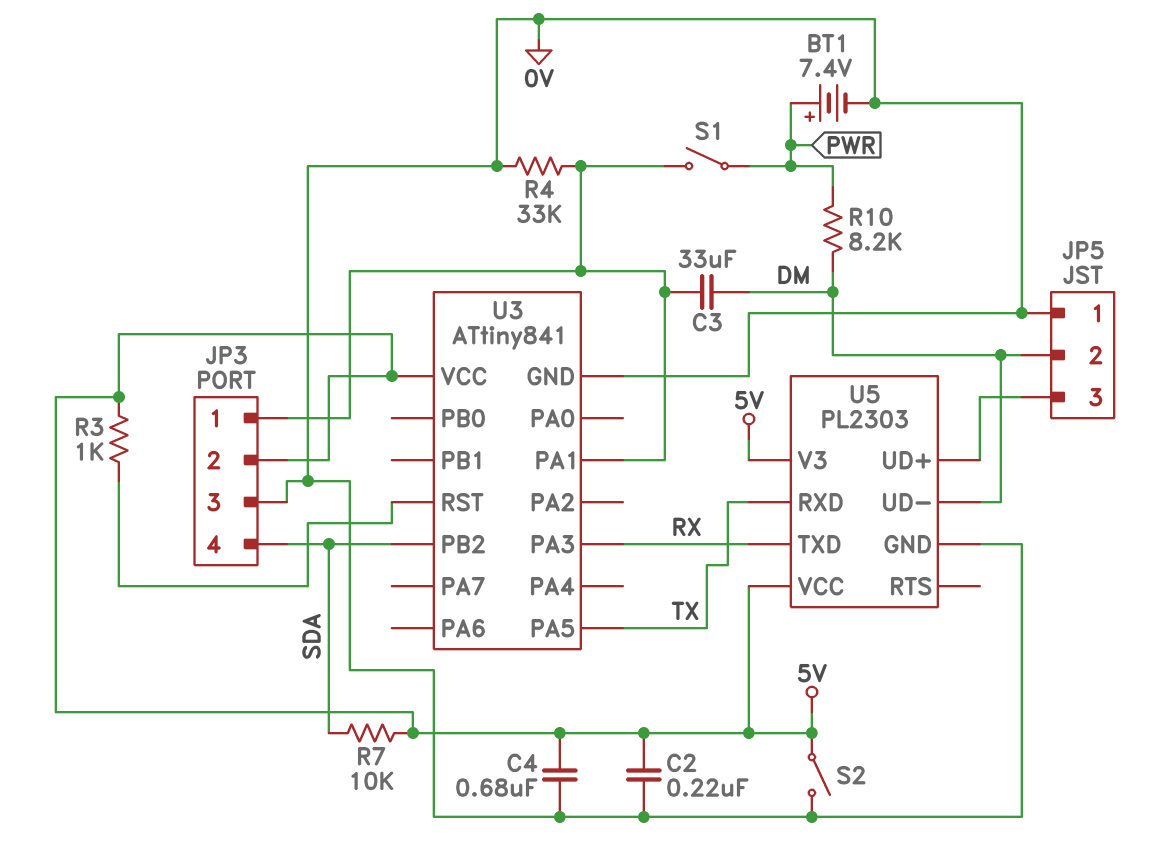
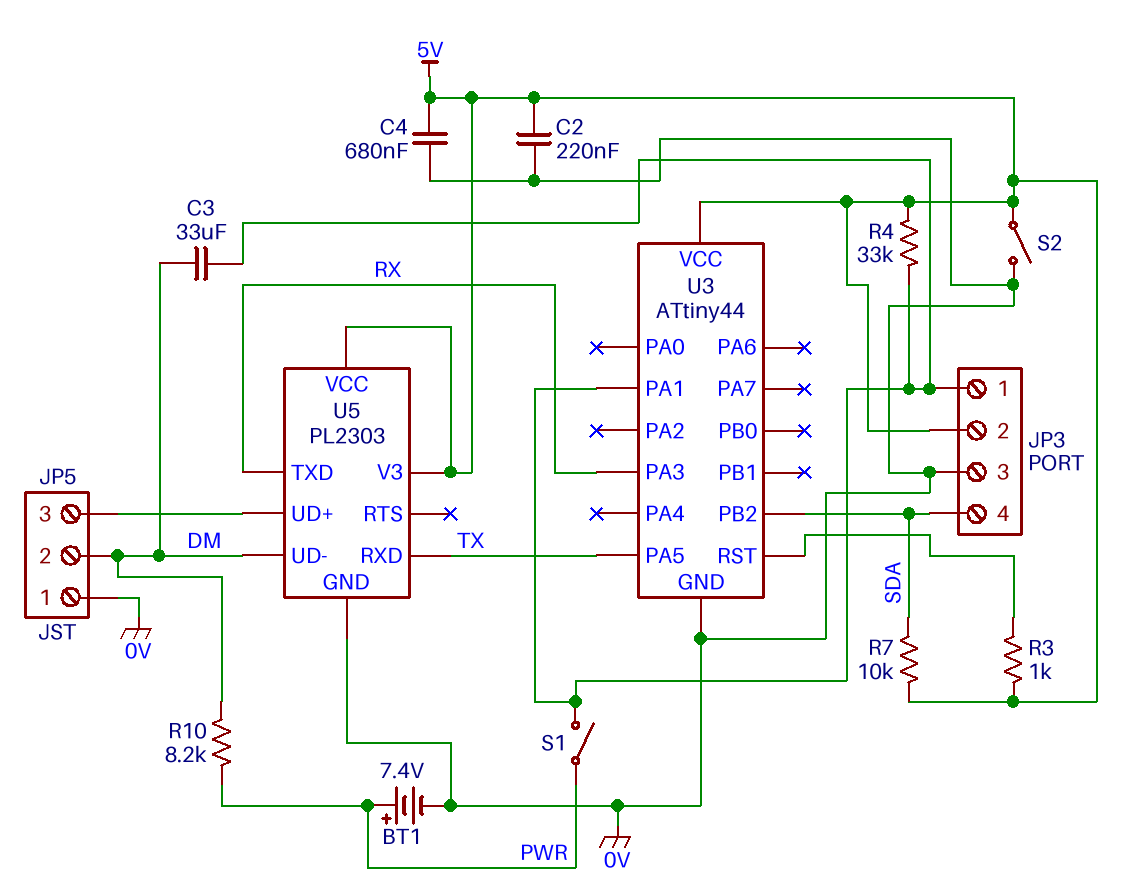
R4: 33k (0V, JP3/1) -> 33k (5V, JP3/1)
U3: ATtiny841 -> ATtiny44

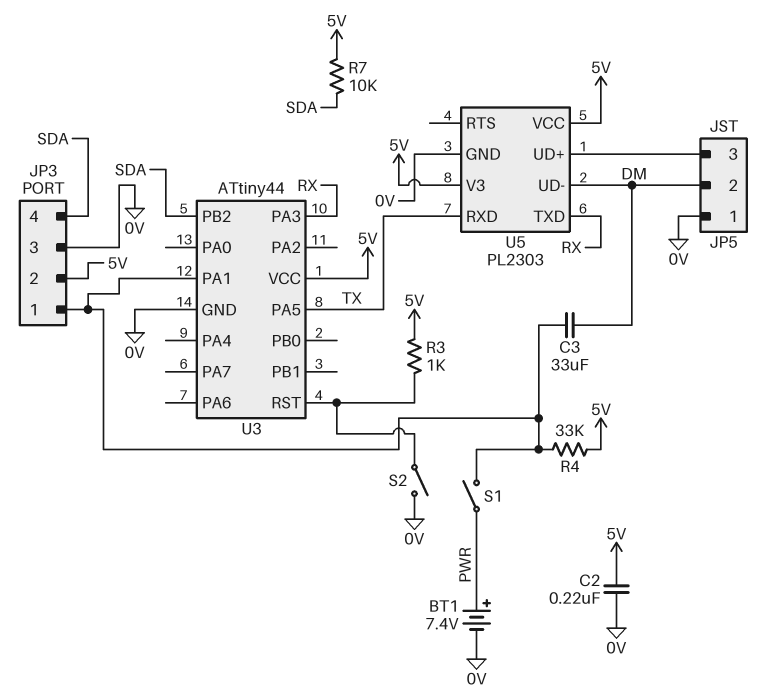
C4: 680nF (0V, 5V) -> none
R10: 8.2k (DM, PWR) -> none
S2: switch (0V, 5V) -> switch (0V, U3/RST)

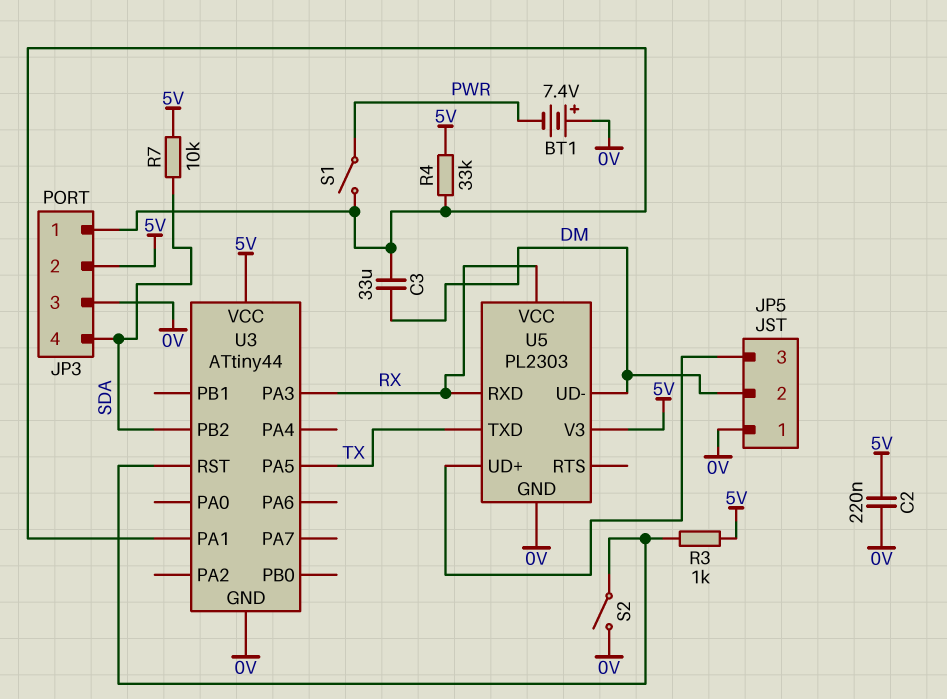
BT1: 7.4V (plus PWR, minus 0V) -> 7.4V (plus 0V, minus PWR)
U5 pin RXD: TX -> RX
U5 pin TXD: RX -> TX
U5 pin VCC: 5V -> RX

